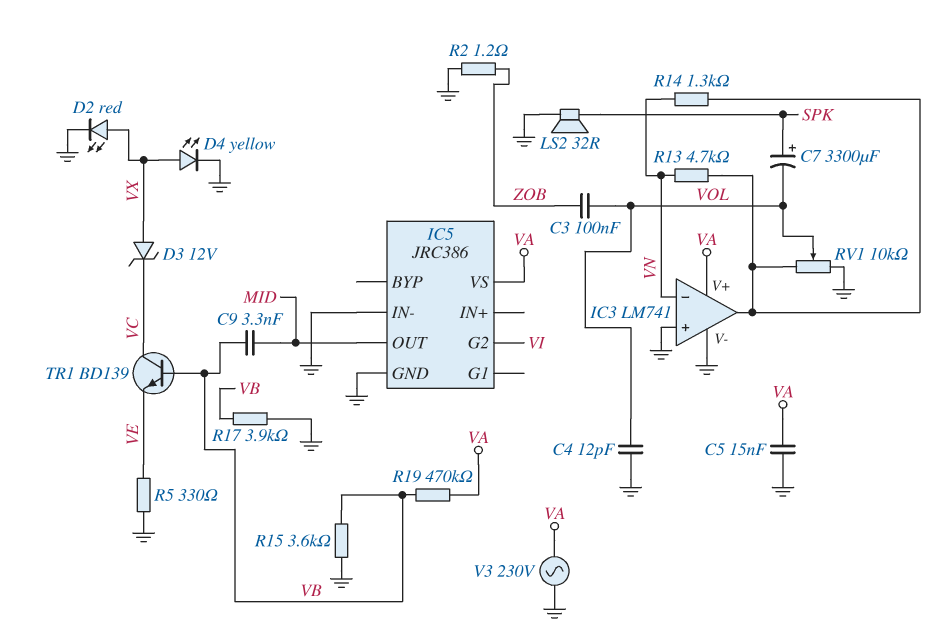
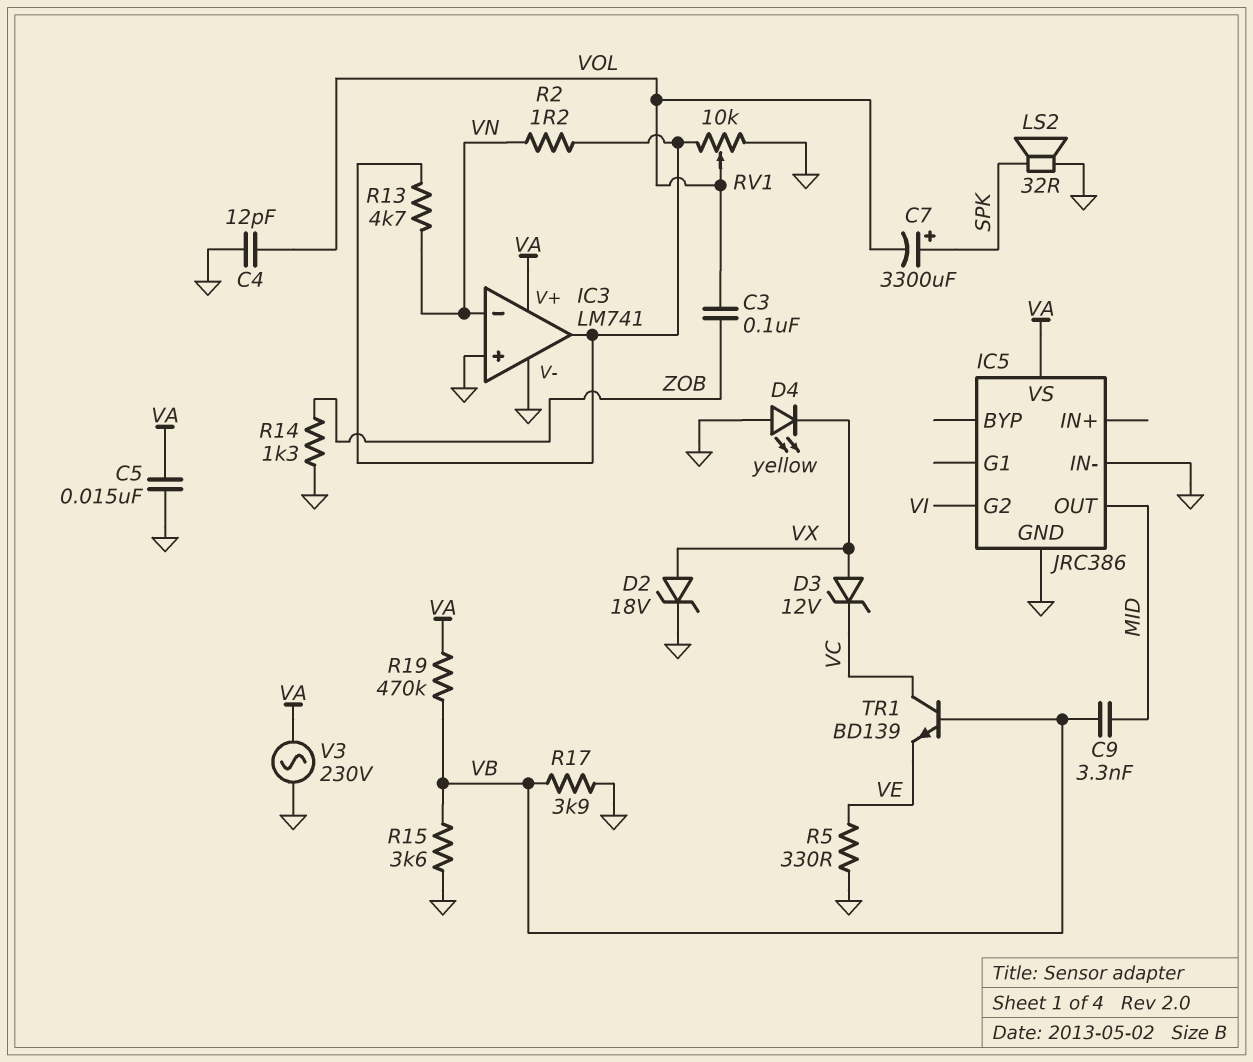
D2: LED red (A VX, K GND) -> zener 18V (A VX, K GND)
D4: LED yellow (A VX, K GND) -> LED yellow (A GND, K VX)
R2: 1.2 (GND, ZOB) -> 1.2 (IC3/out, VN)
R14: 1.3k (IC3/out, VN) -> 1.3k (GND, ZOB)

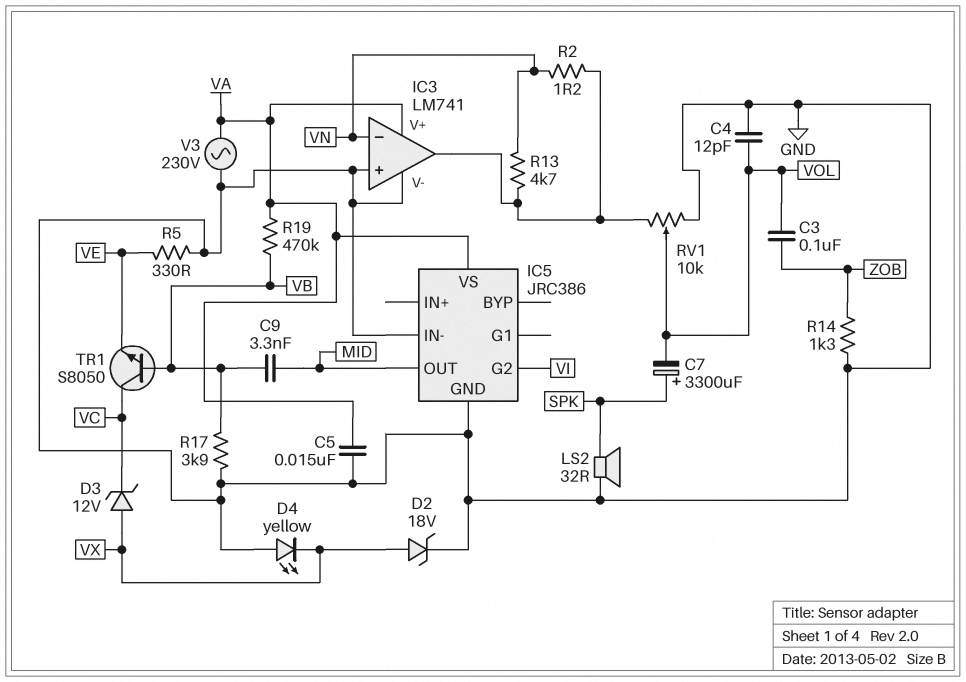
R15: 3.6k (GND, VB) -> none
TR1: NPN BD139 (B VB, C VC, E VE) -> NPN S8050 (B VB, C VC, E VE)

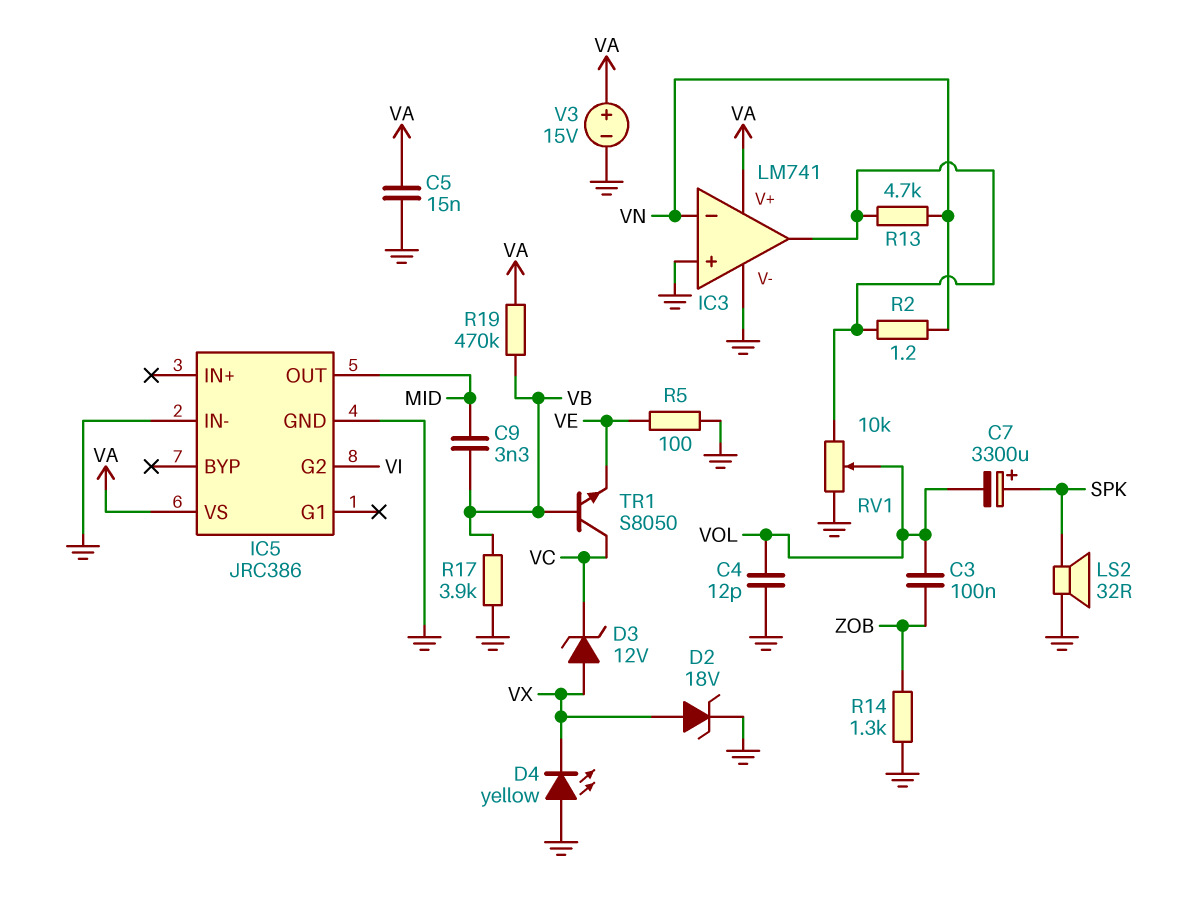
R5: 330 (GND, VE) -> 100 (GND, VE)
V3: AC 230V (GND, VA) -> 15V (plus VA, minus GND)

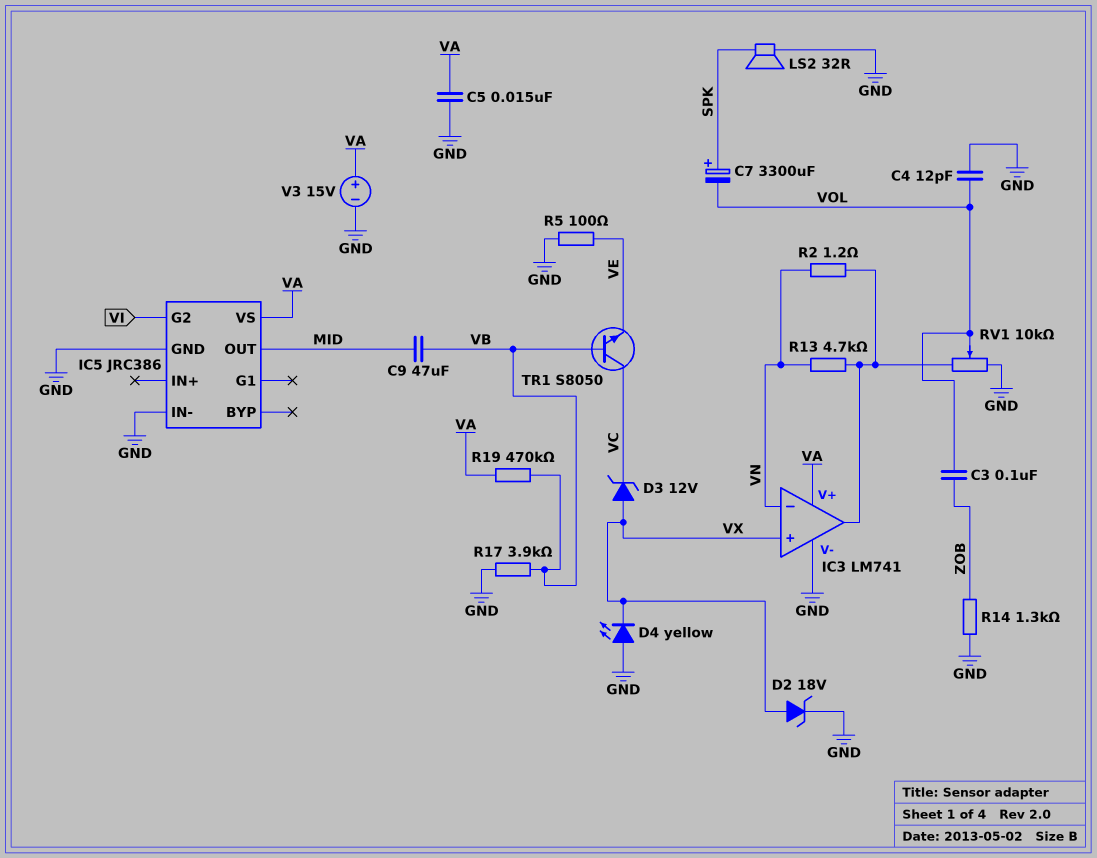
C9: 3.3nF (MID, VB) -> 47uF (MID, VB)
IC3 pin in+: GND -> VX

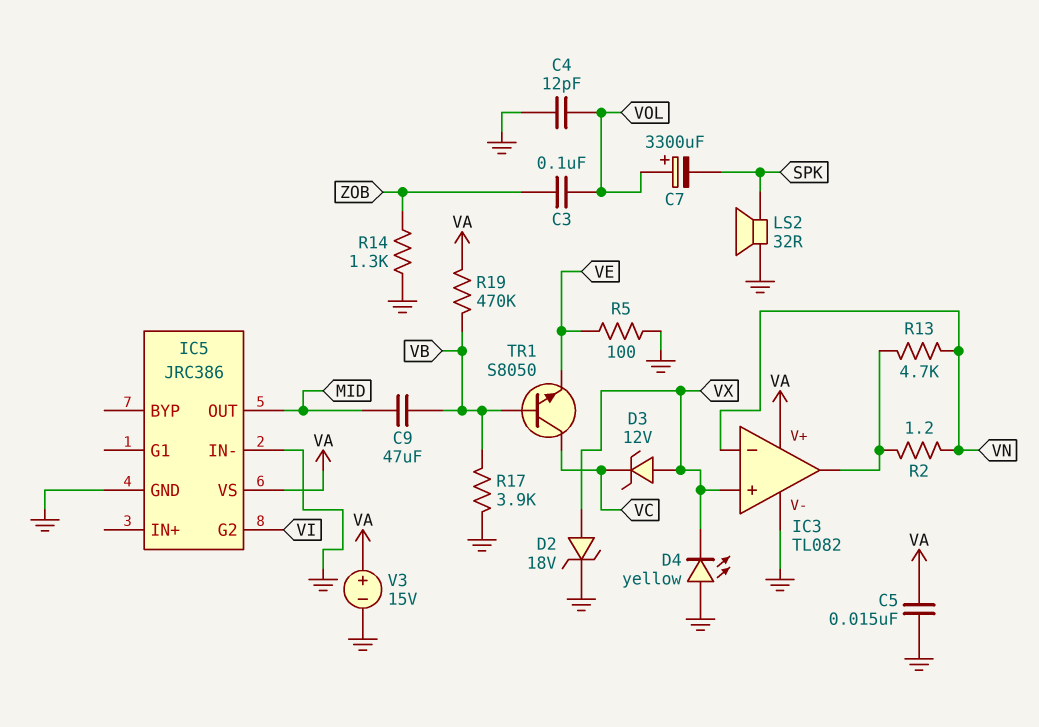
C7: 3300uF (plus SPK, minus VOL) -> 3300uF (plus VOL, minus SPK)
IC3: LM741 -> TL082
RV1: 10k (GND, IC3/out, wiper VOL) -> none

